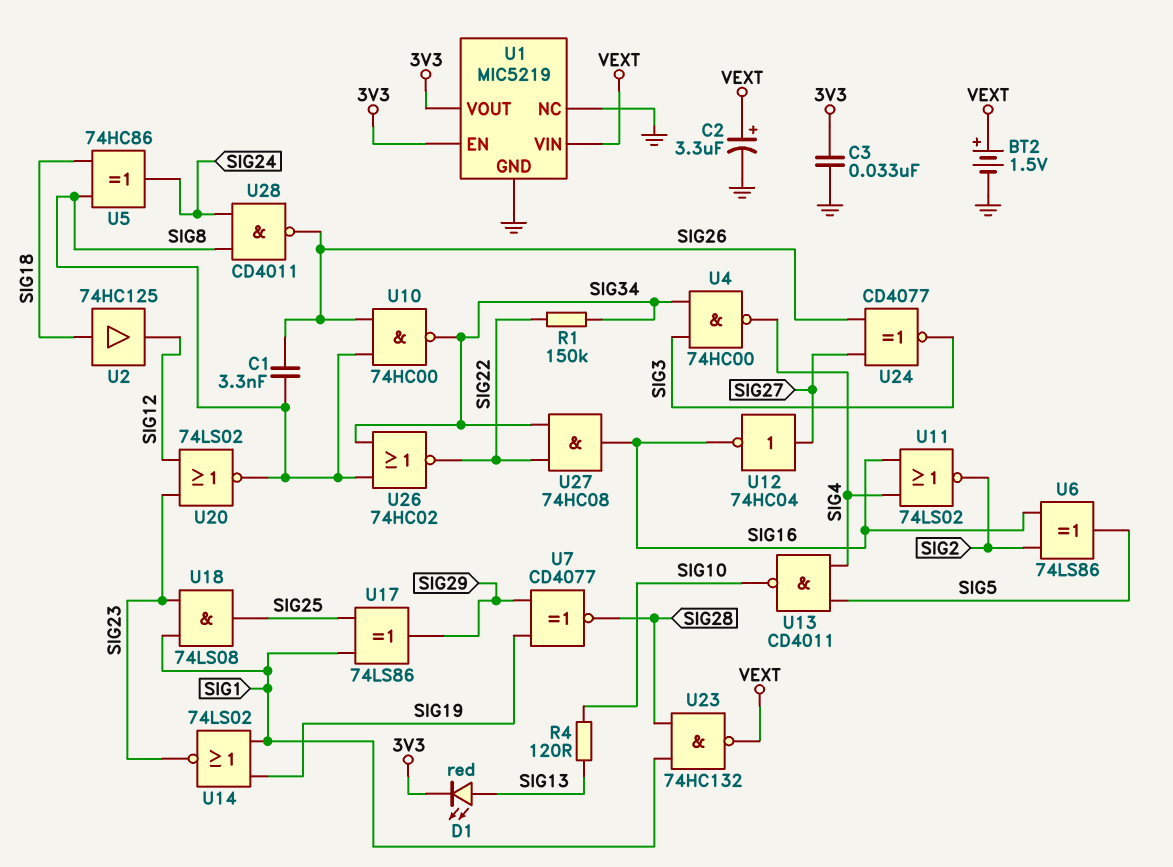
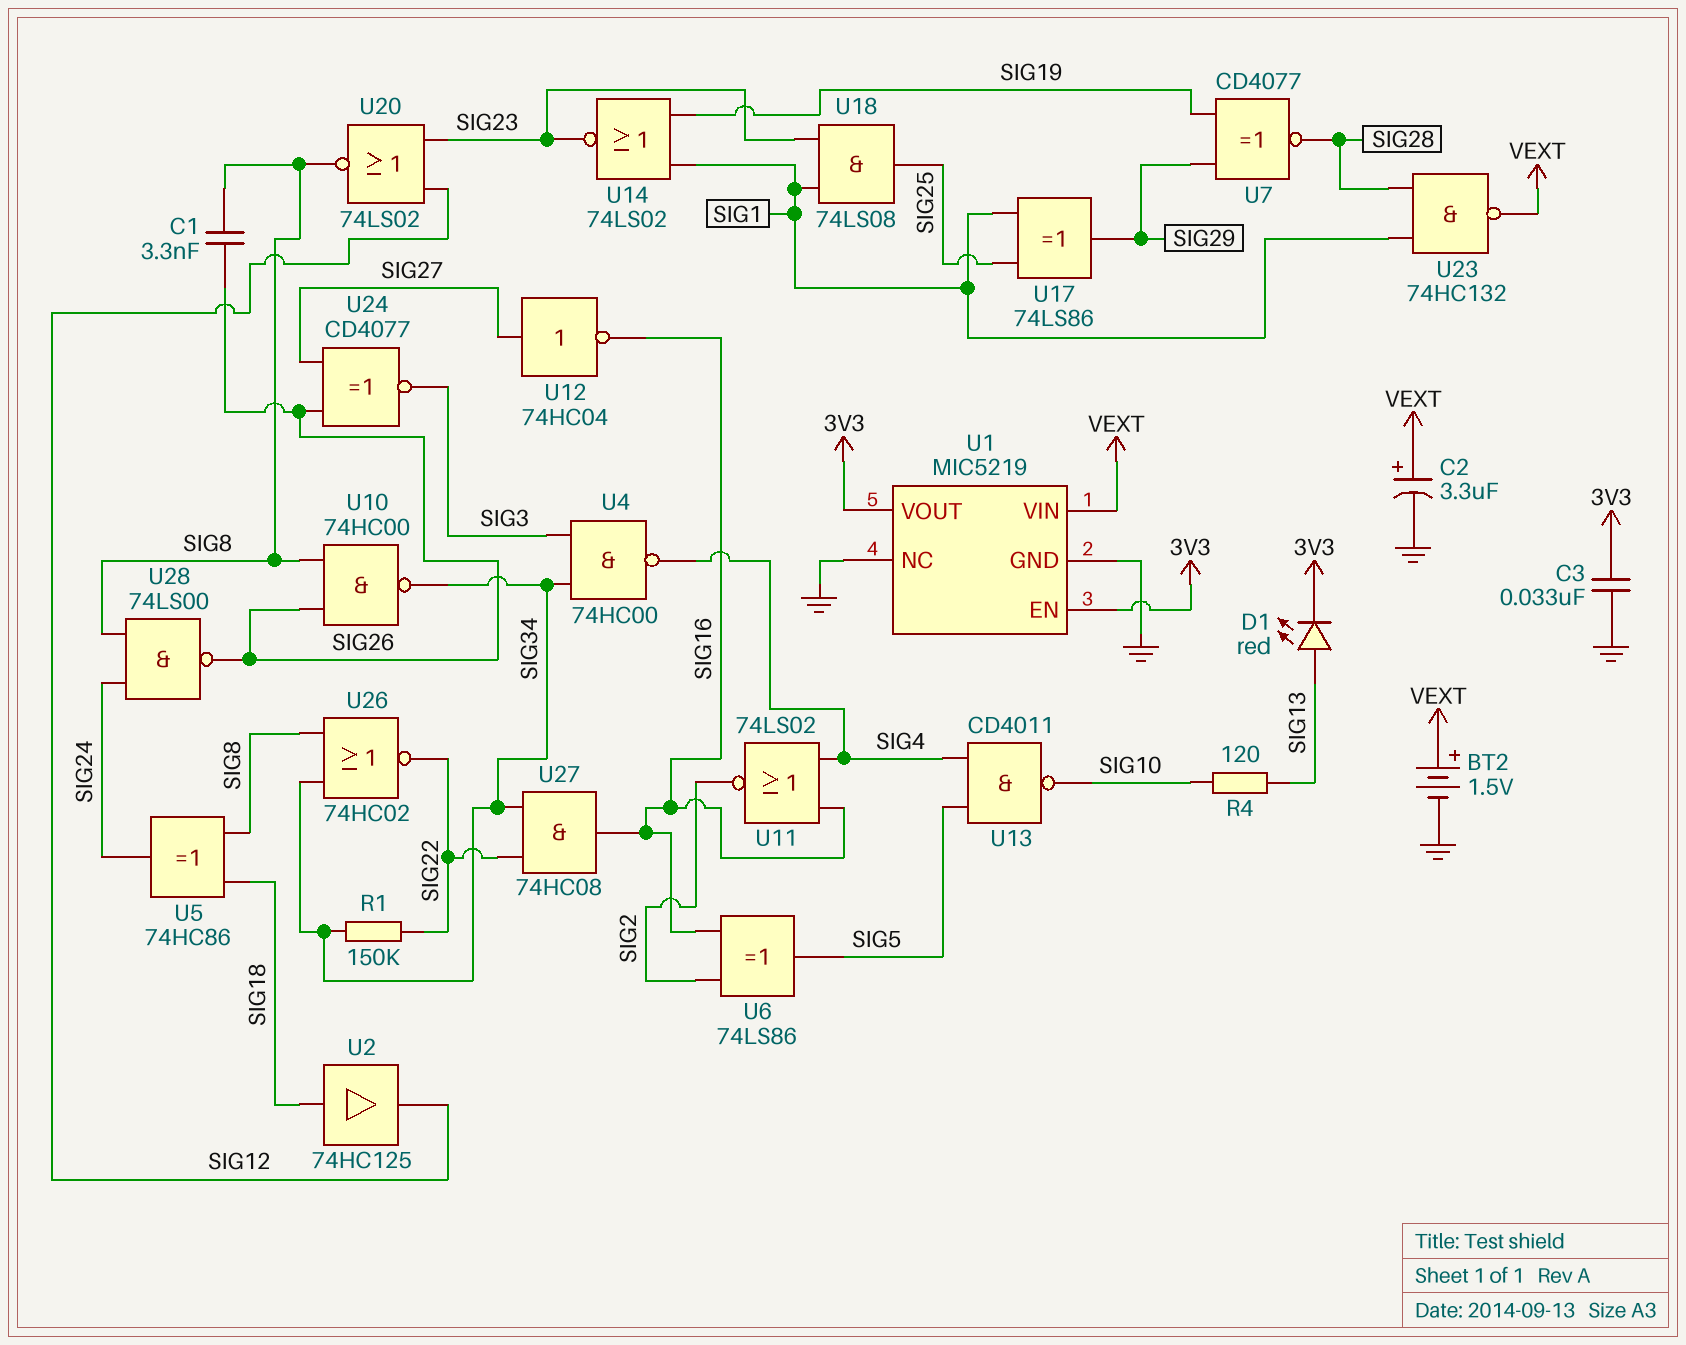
U28: NAND CD4011 (in SIG8, in SIG24, out SIG26) -> NAND 74LS00 (in SIG8, in SIG24, out SIG26)

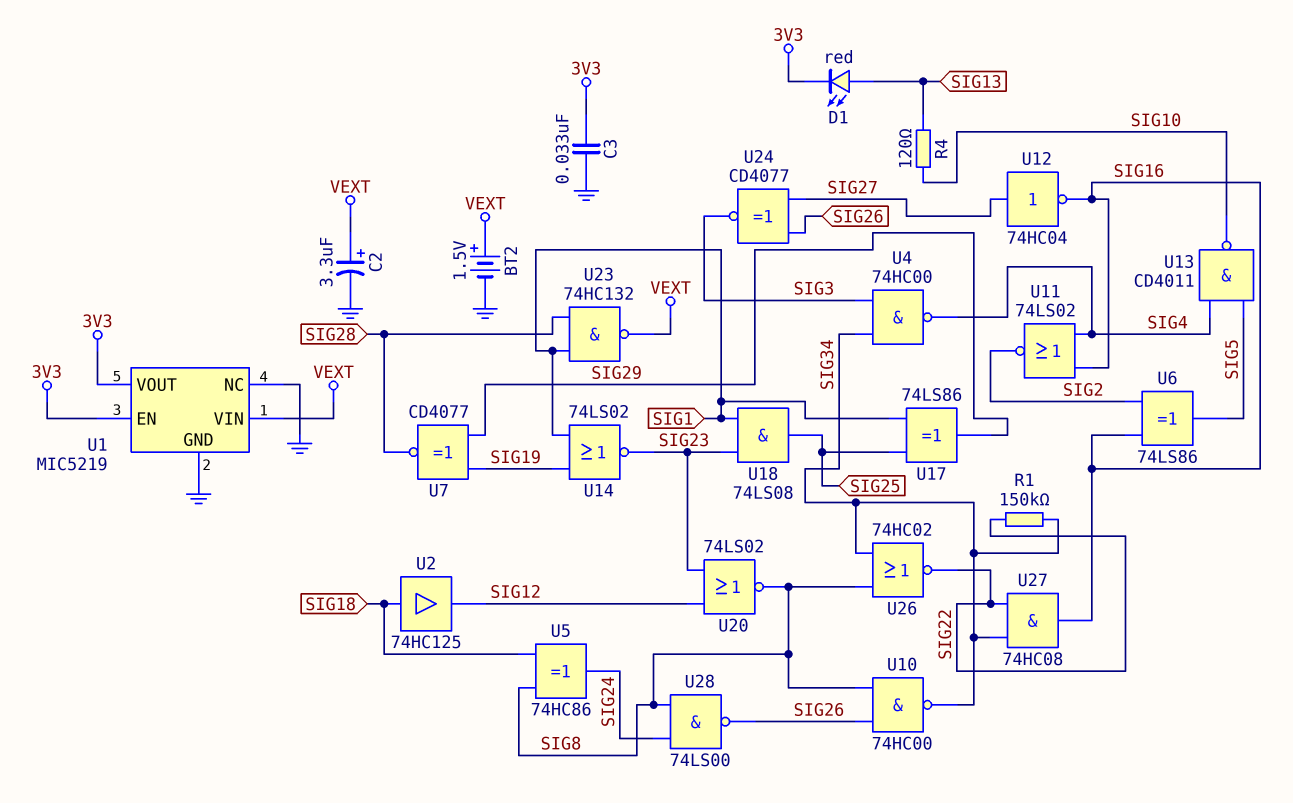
C1: 3.3nF (SIG8, SIG26) -> none

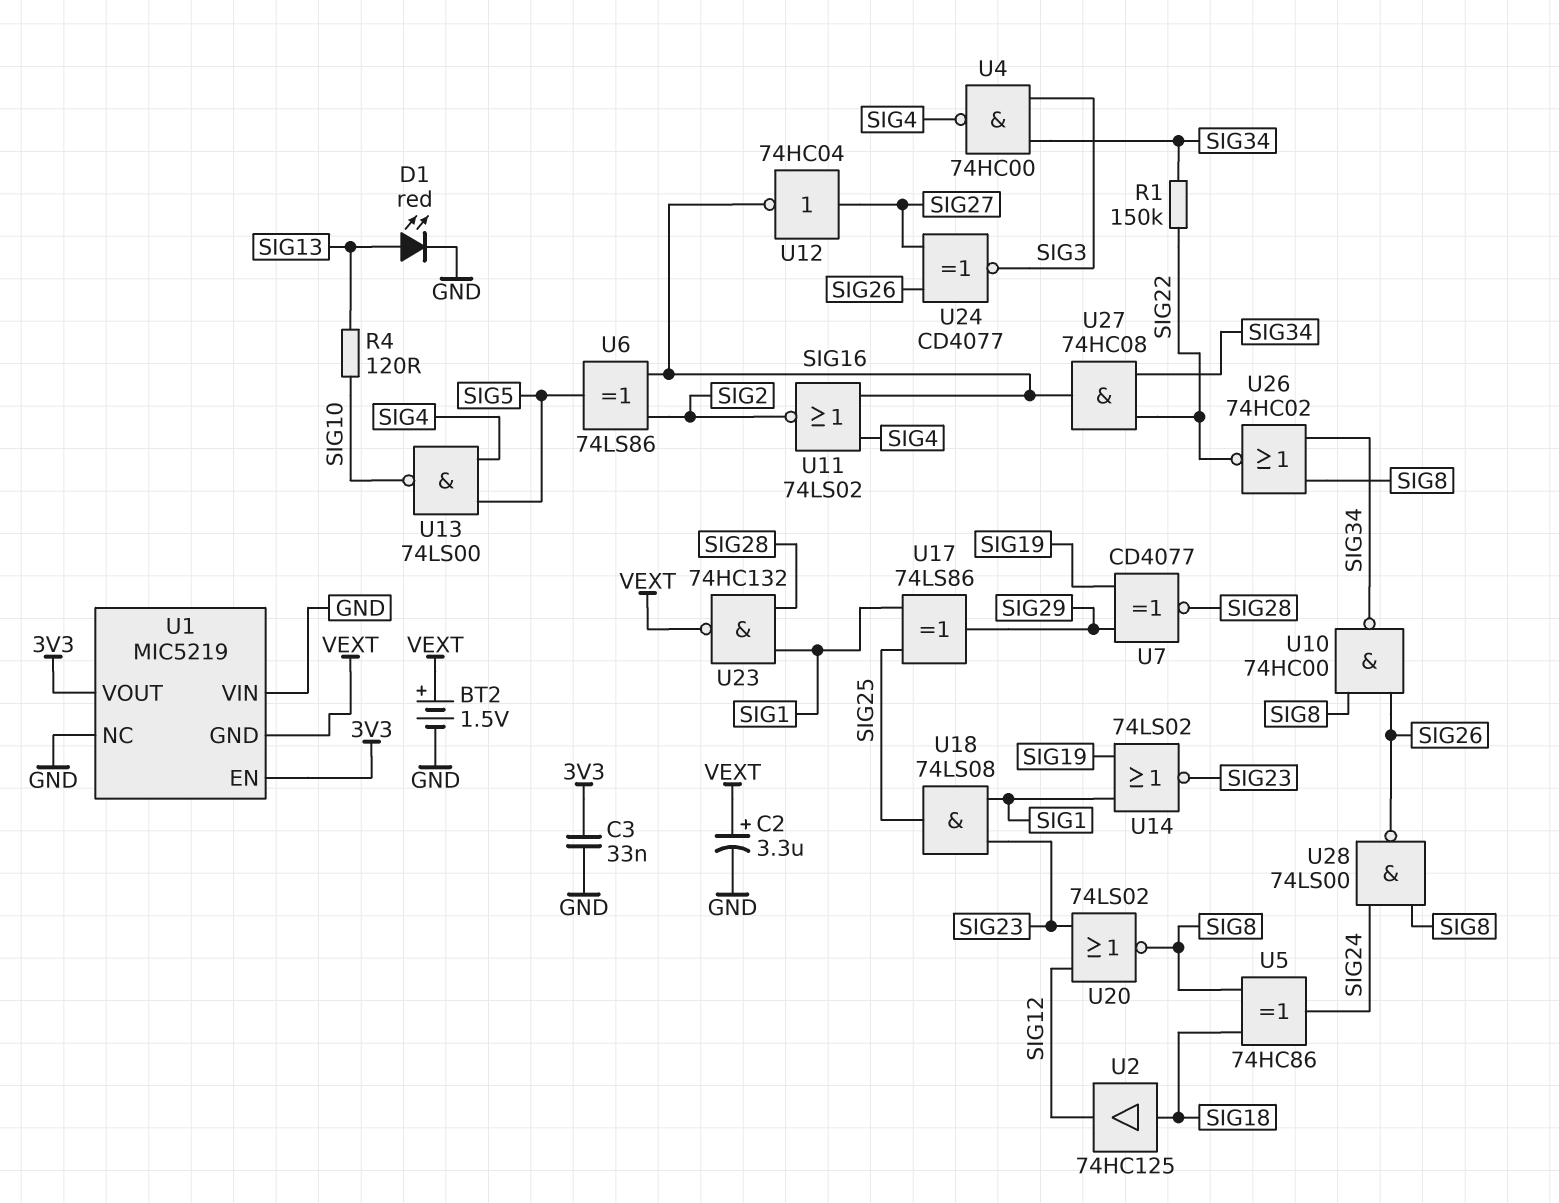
D1: LED red (A SIG13, K 3V3) -> LED red (A SIG13, K GND)
U1 pin GND: GND -> VEXT
U1 pin VIN: VEXT -> GND
U13: NAND CD4011 (in SIG4, in SIG5, out SIG10) -> NAND 74LS00 (in SIG4, in SIG5, out SIG10)

